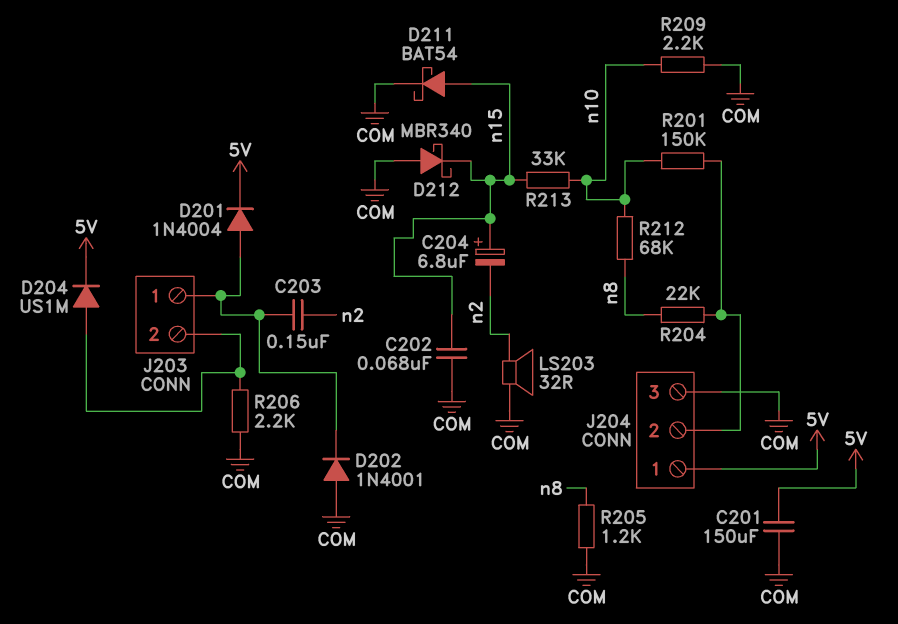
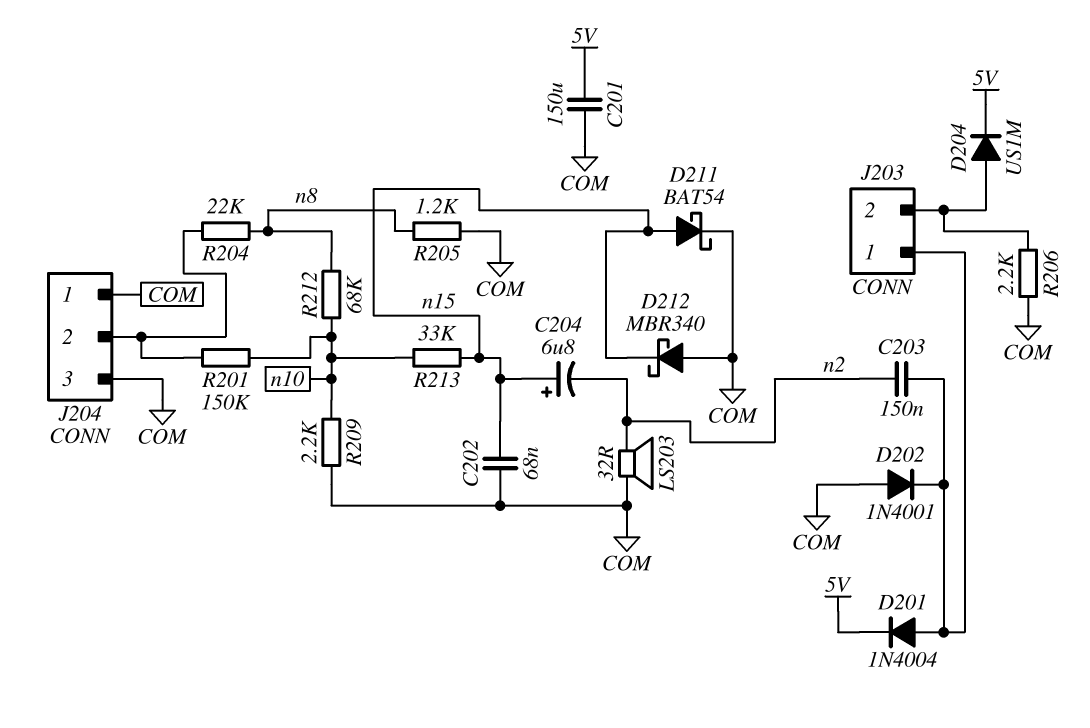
J204 pin 1: 5V -> COM

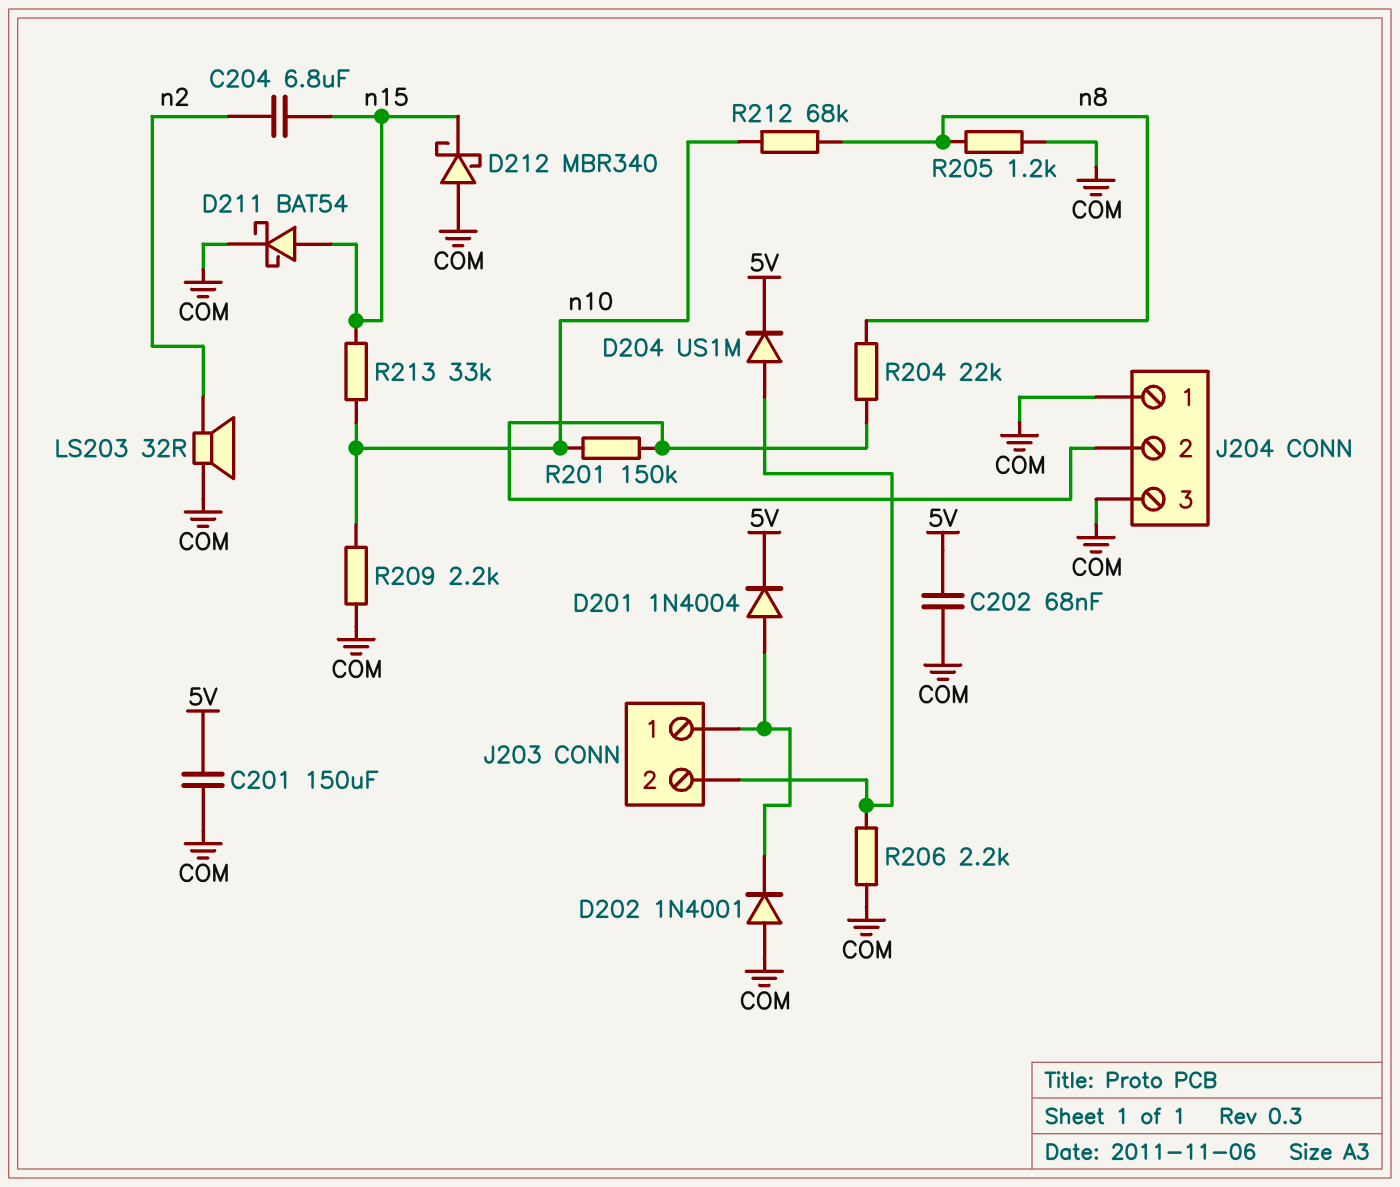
C202: 68nF (COM, n15) -> 68nF (5V, COM)
C203: 150nF (J203/1, n2) -> none
C204: 6.8uF (plus n15, minus n2) -> 6.8uF (n2, n15)

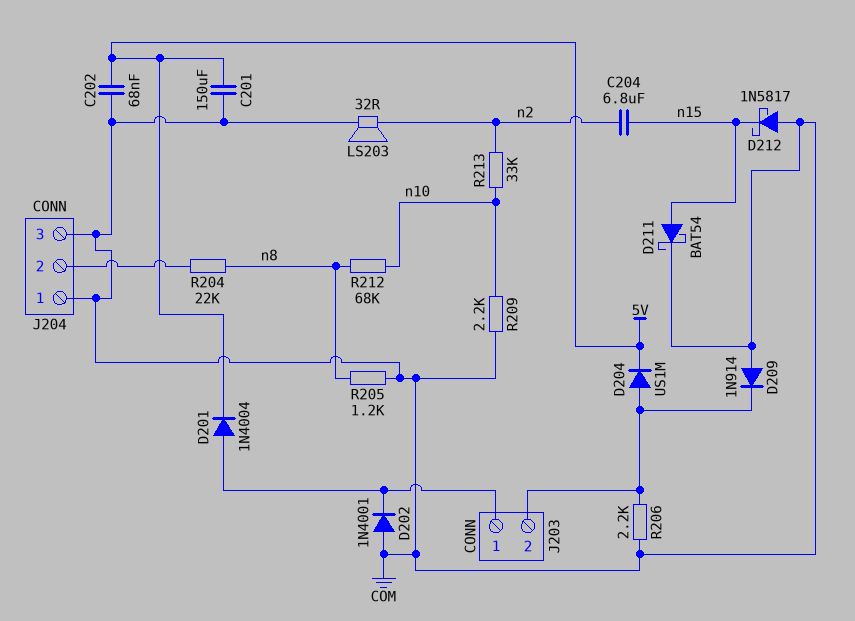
D209: none -> diode 1N914 (A COM, K J203/2)
D212: schottky MBR340 (A COM, K n15) -> schottky 1N5817 (A COM, K n15)
R201: 150k (J204/2, n10) -> none
R213: 33k (n10, n15) -> 33k (n2, n10)

